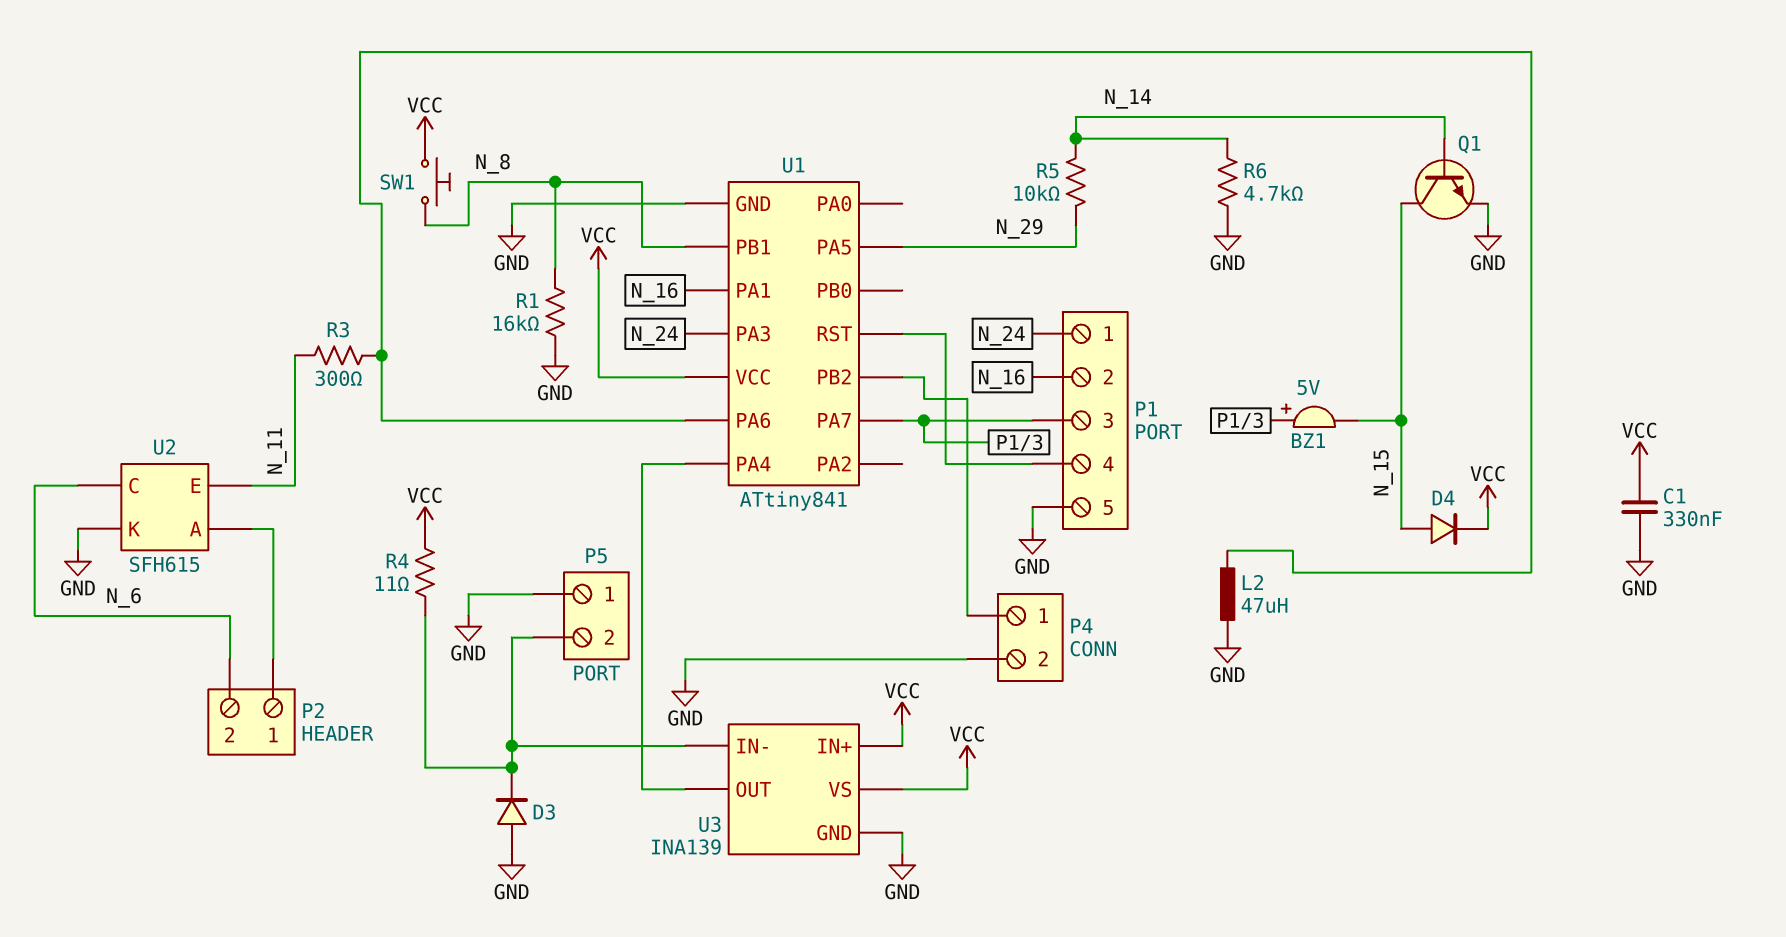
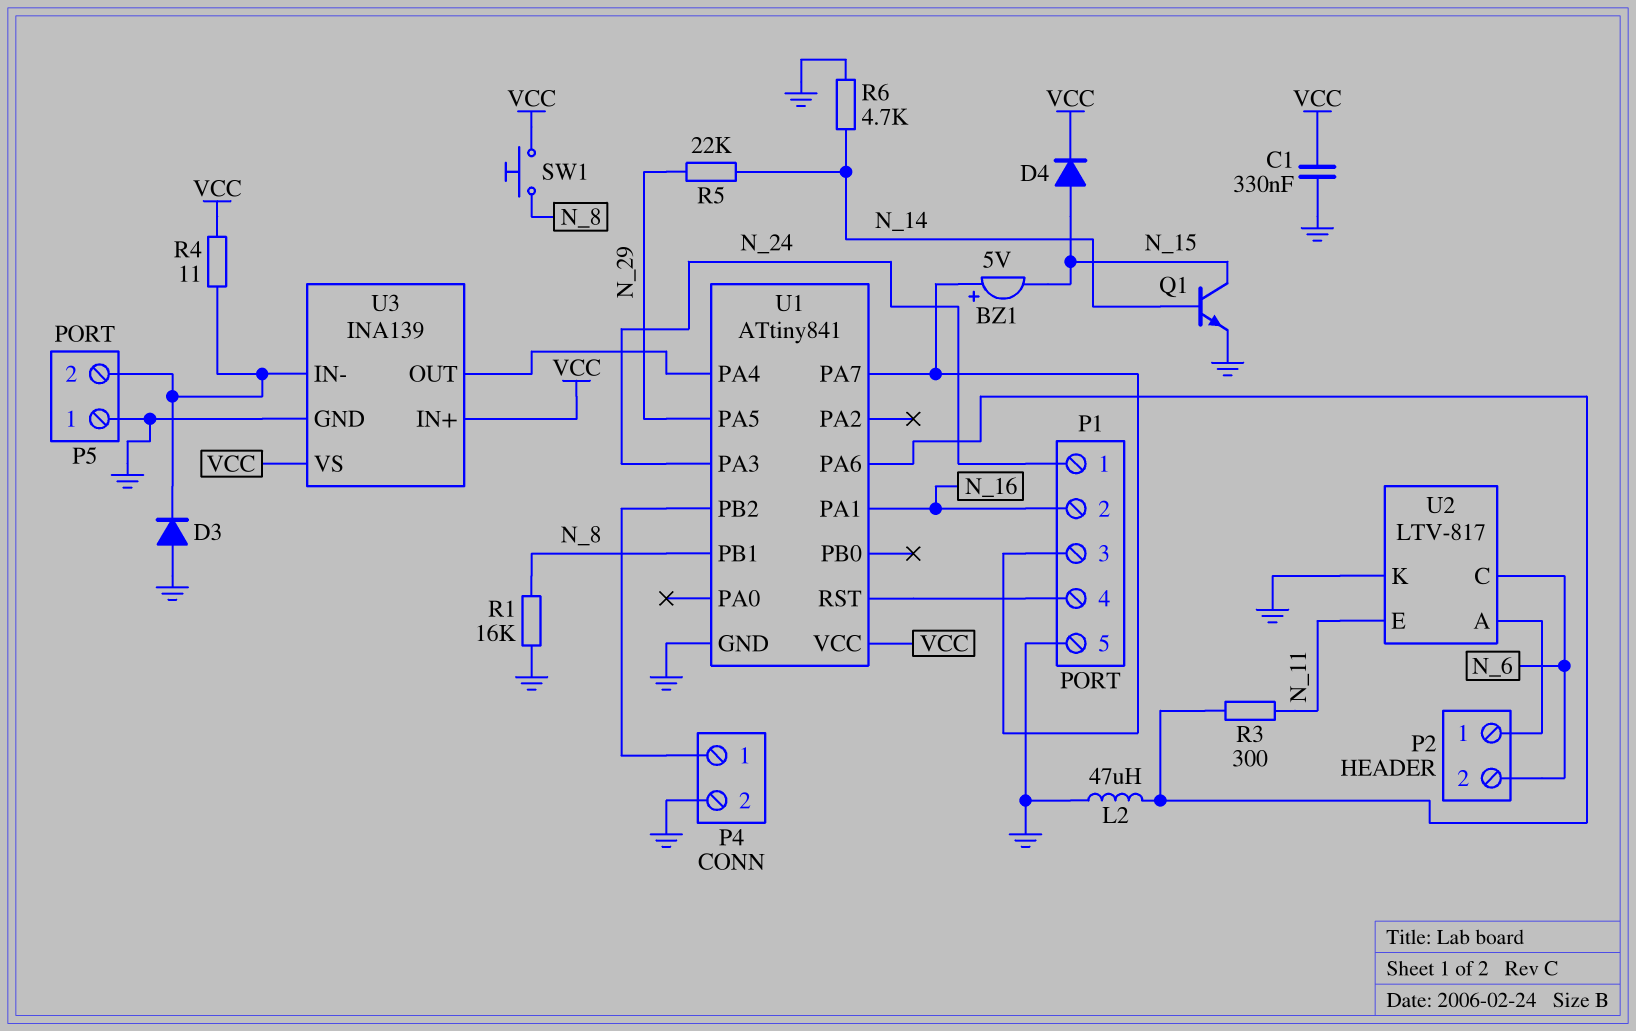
R5: 10k (N_14, N_29) -> 22k (N_14, N_29)
U2: SFH615 -> LTV-817

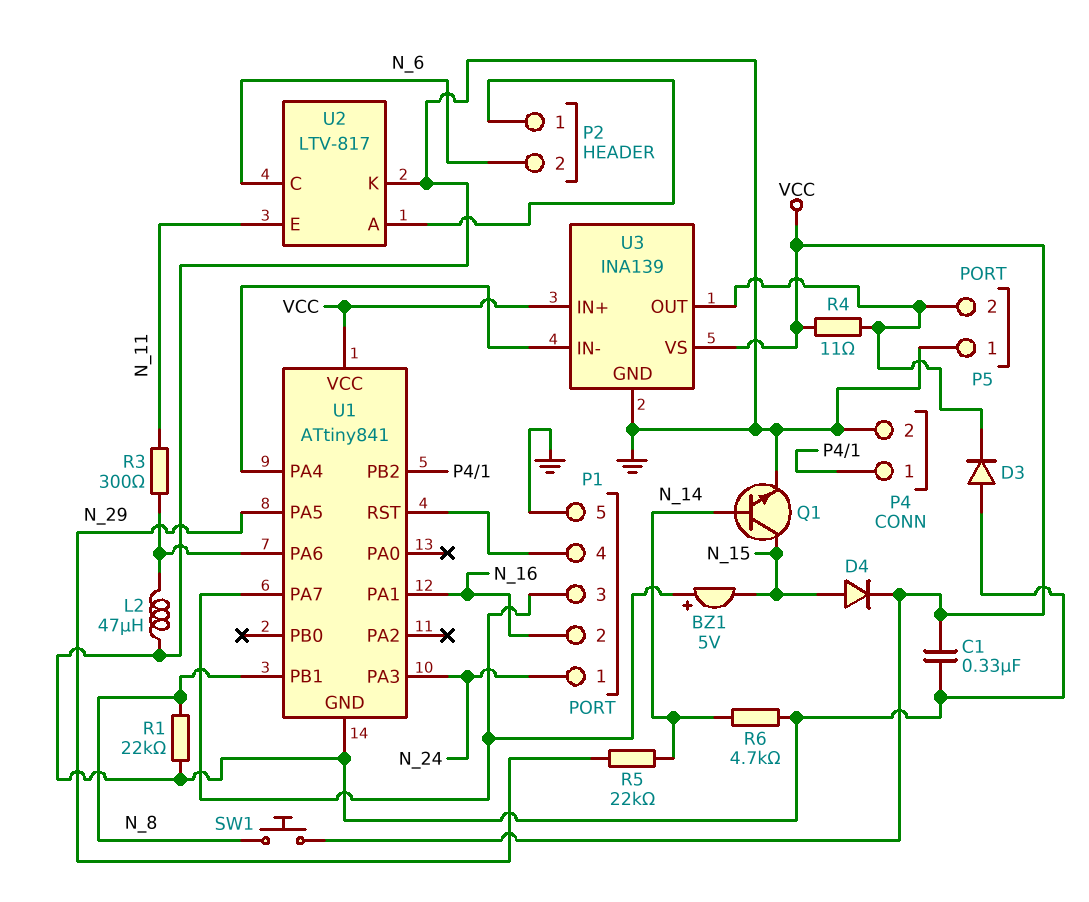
R1: 16k (GND, N_8) -> 22k (GND, N_8)
U3 pin IN-: P5/2 -> U1/PA4
U3 pin OUT: U1/PA4 -> P5/2

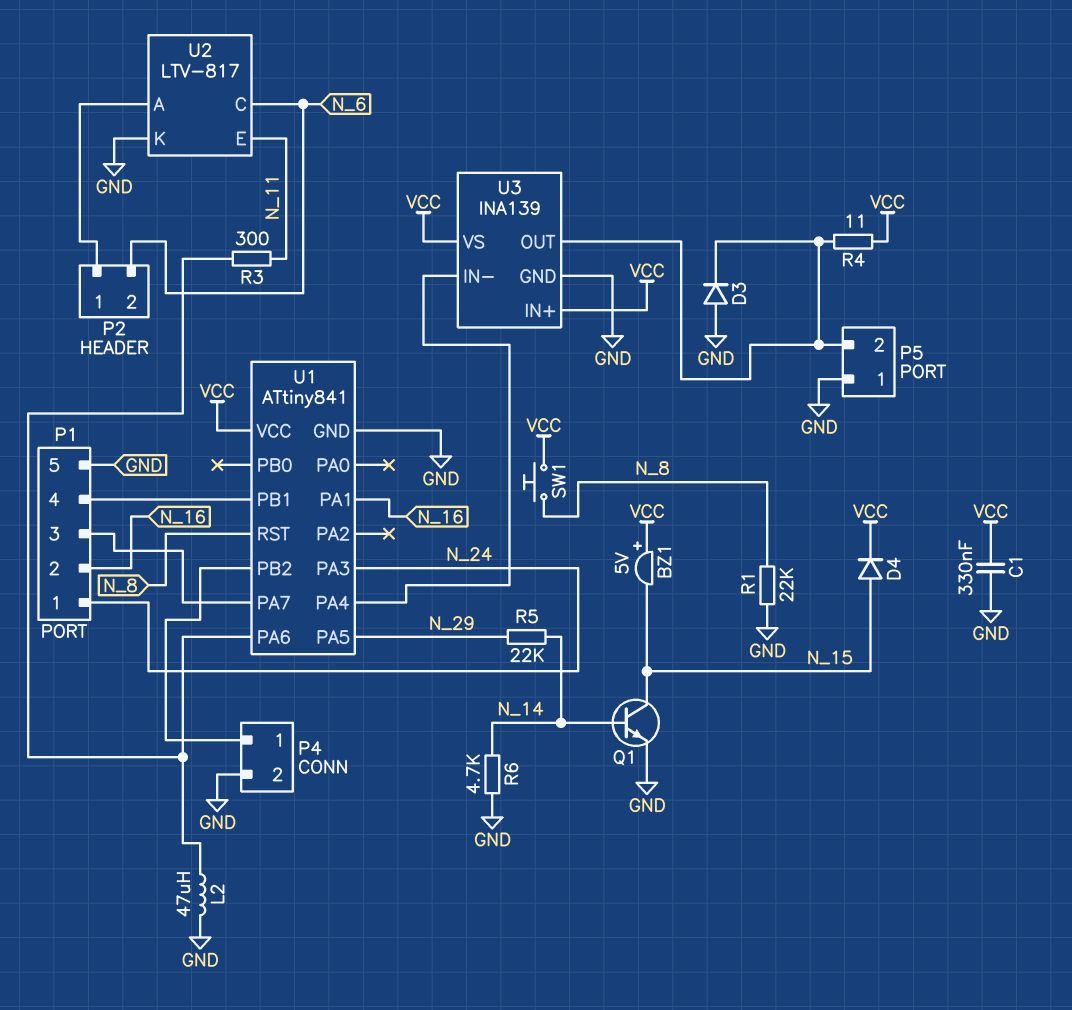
BZ1: buzzer 5V (plus P1/3, minus N_15) -> buzzer 5V (plus VCC, minus N_15)
U1 pin PB1: N_8 -> P1/4
U1 pin RST: P1/4 -> N_8

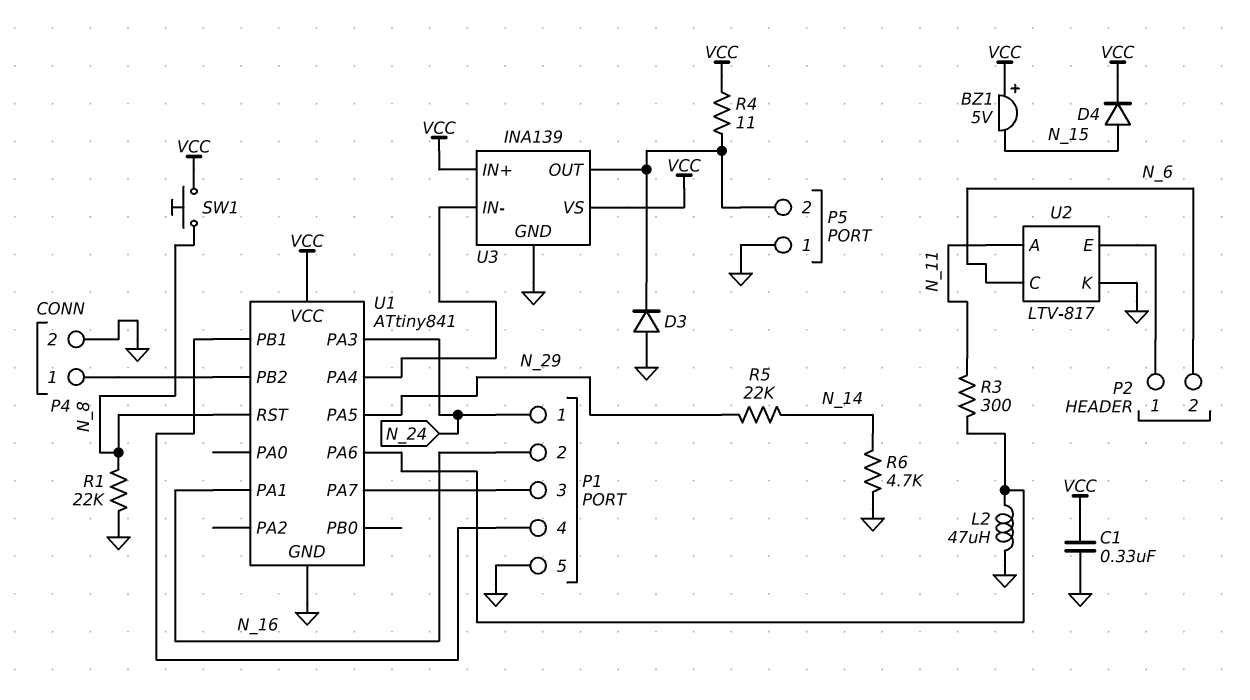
Q1: NPN (B N_14, C N_15, E GND) -> none
U2 pin A: P2/1 -> N_11
U2 pin E: N_11 -> P2/1

